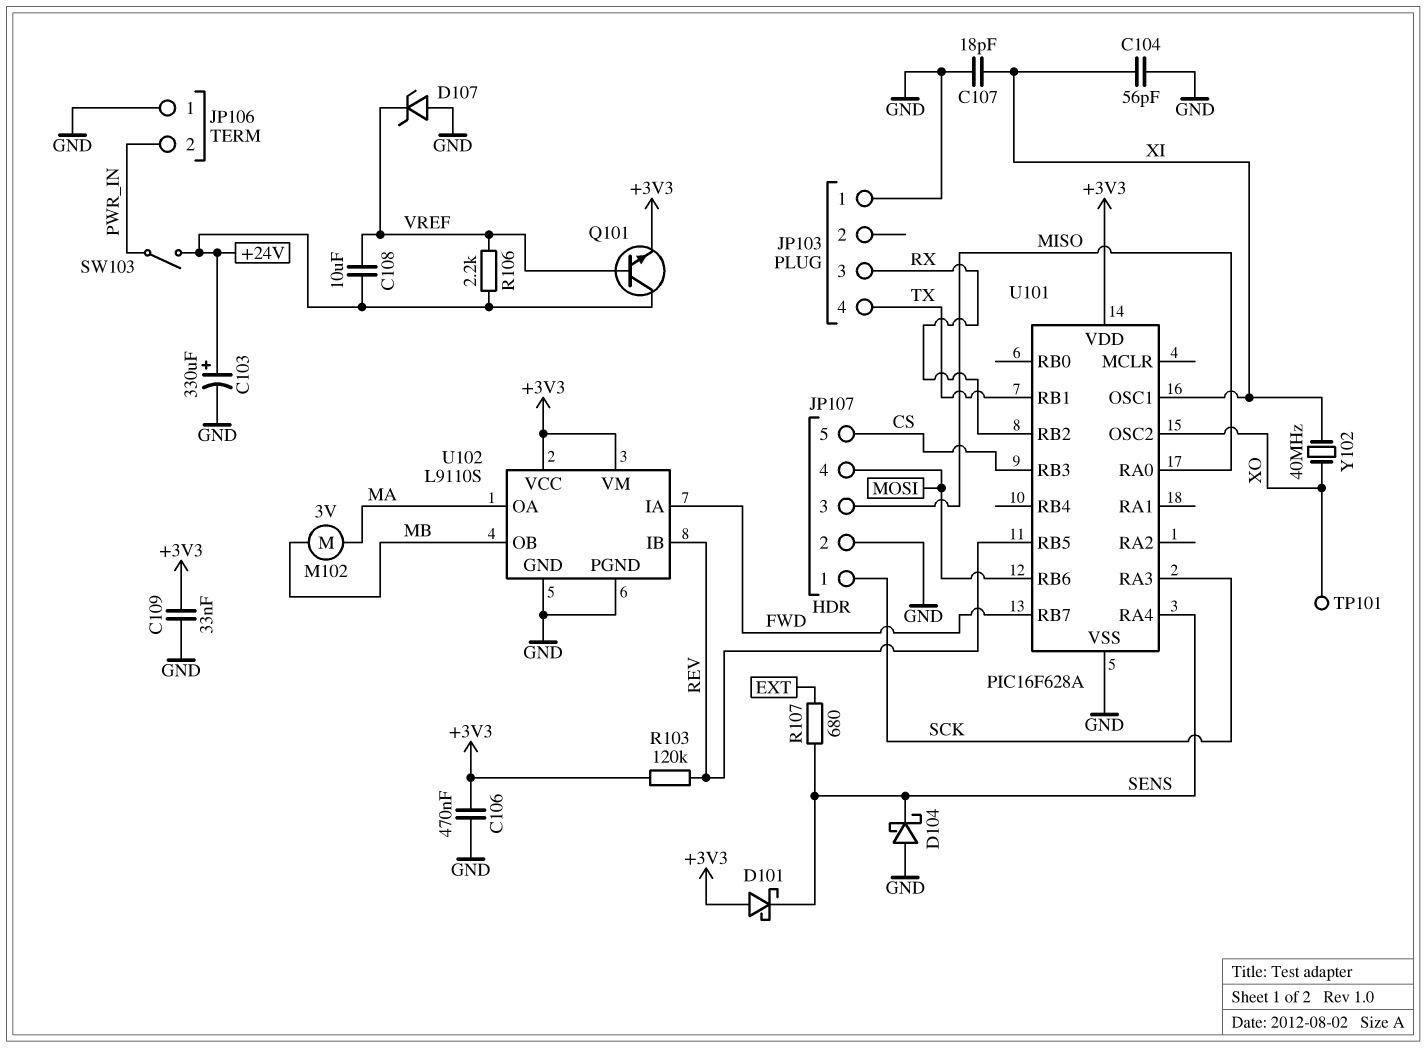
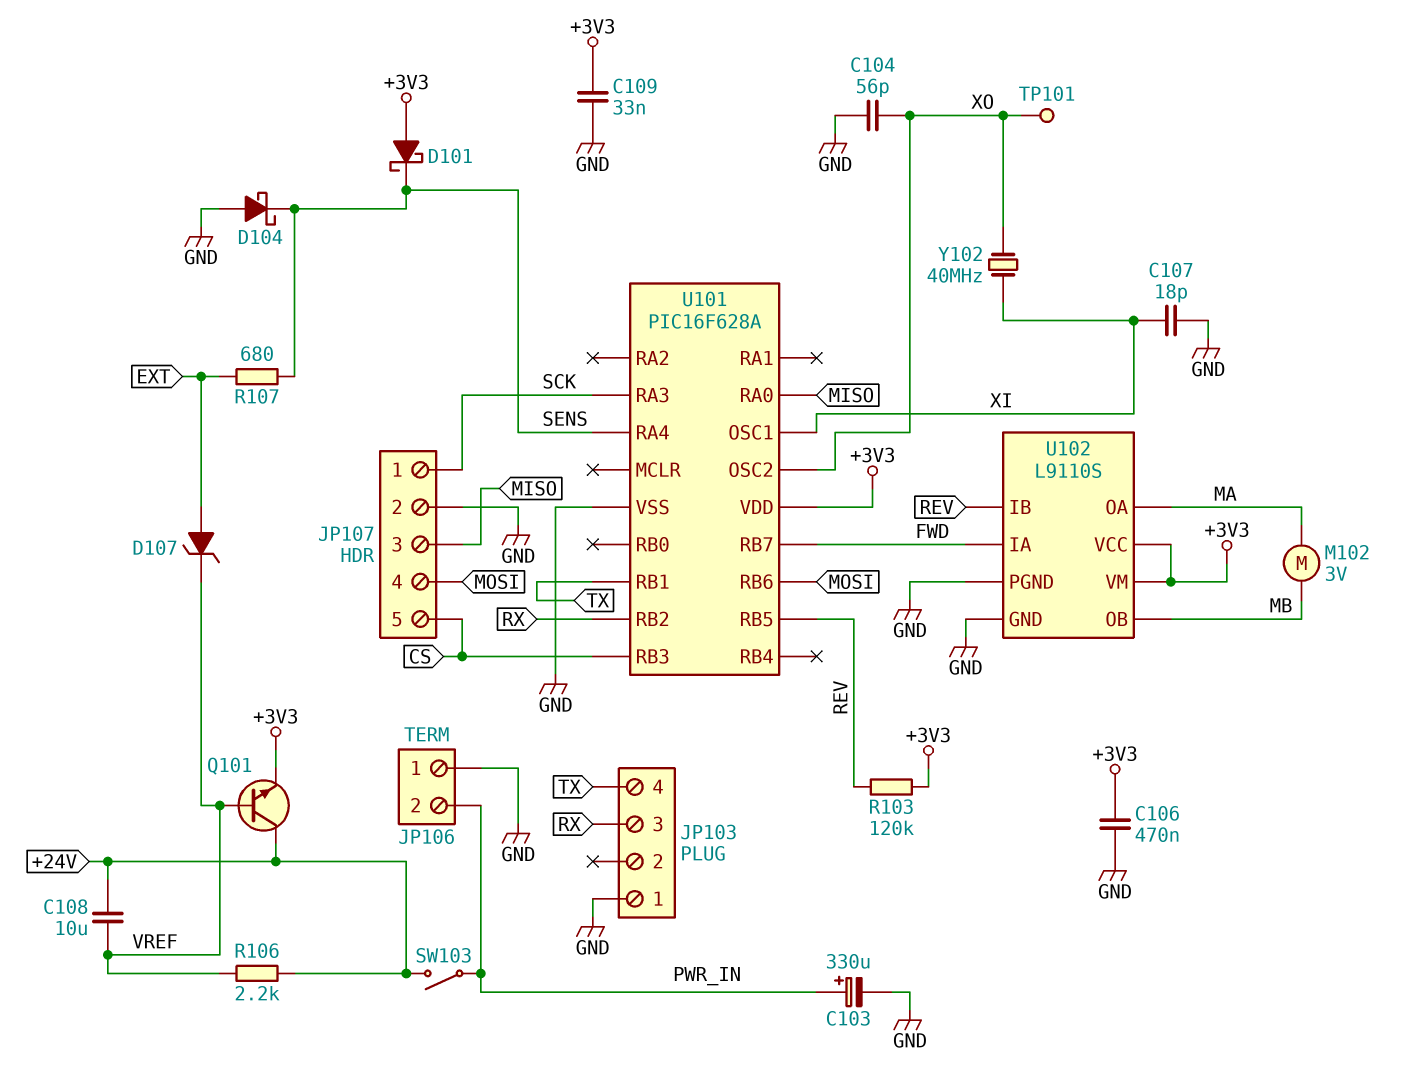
C103: 330uF (plus +24V, minus GND) -> 330uF (plus PWR_IN, minus GND)
C104: 56pF (GND, XI) -> 56pF (GND, XO)
D107: zener (A GND, K VREF) -> zener (A EXT, K VREF)

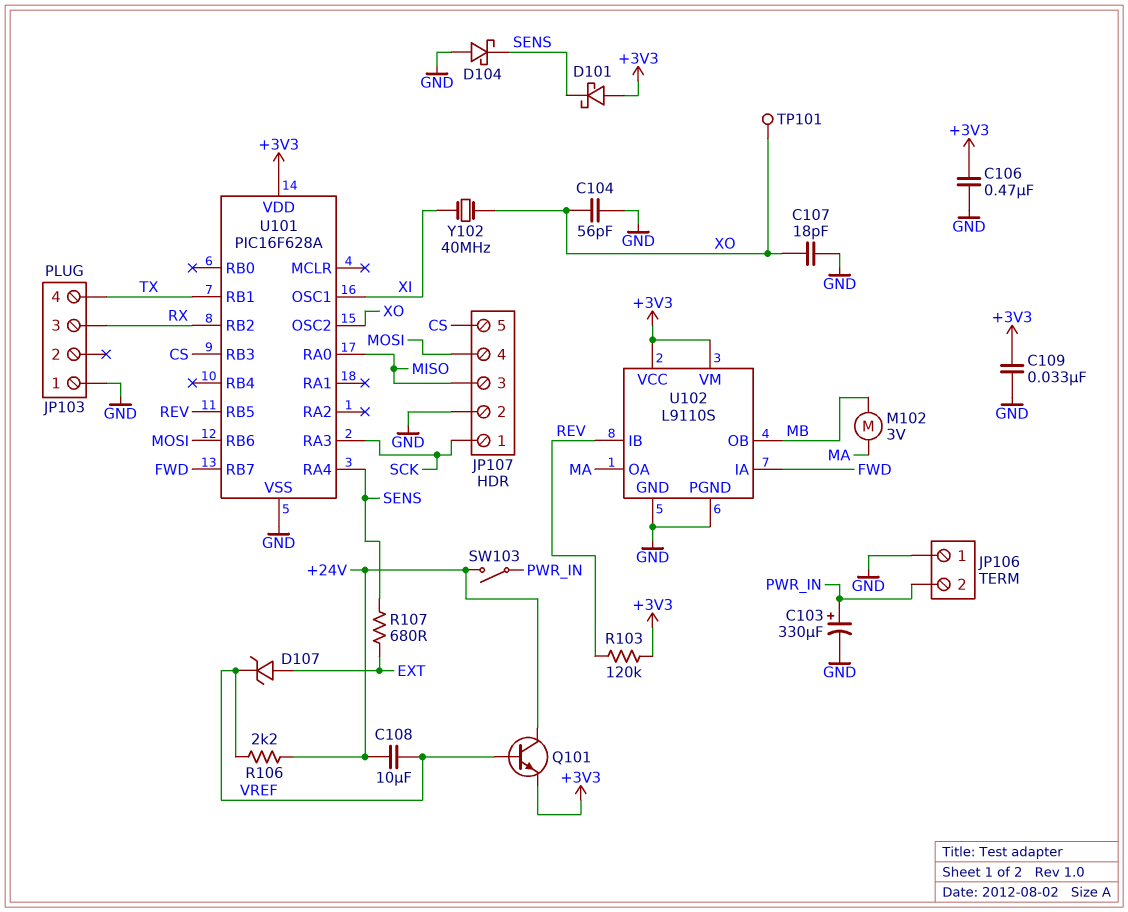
C107: 18pF (GND, XI) -> 18pF (GND, XO)

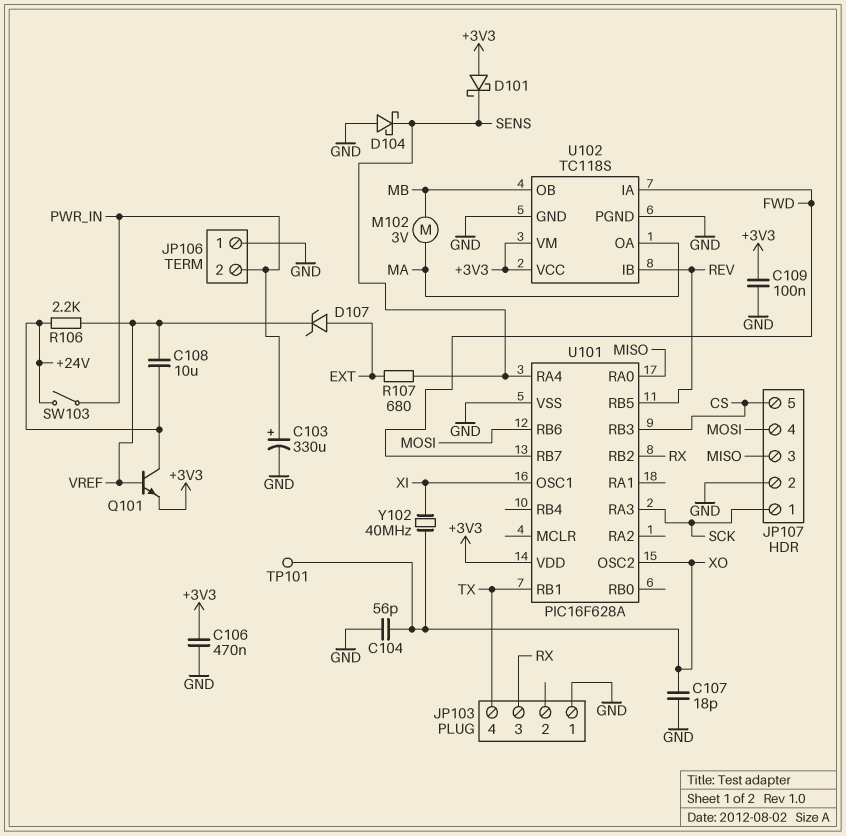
C109: 33nF (+3V3, GND) -> 100nF (+3V3, GND)
R103: 120k (+3V3, REV) -> none
U102: L9110S -> TC118S

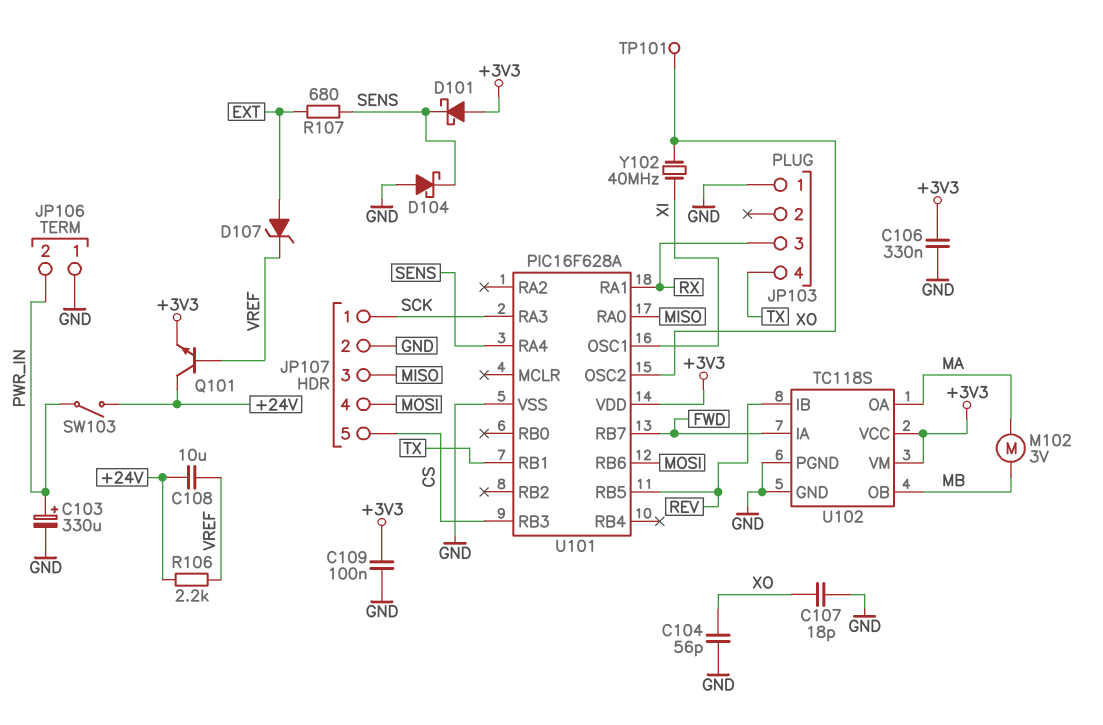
C106: 470nF (+3V3, GND) -> 330nF (+3V3, GND)
U101 pin RA1: none -> RX
U101 pin RB2: RX -> none

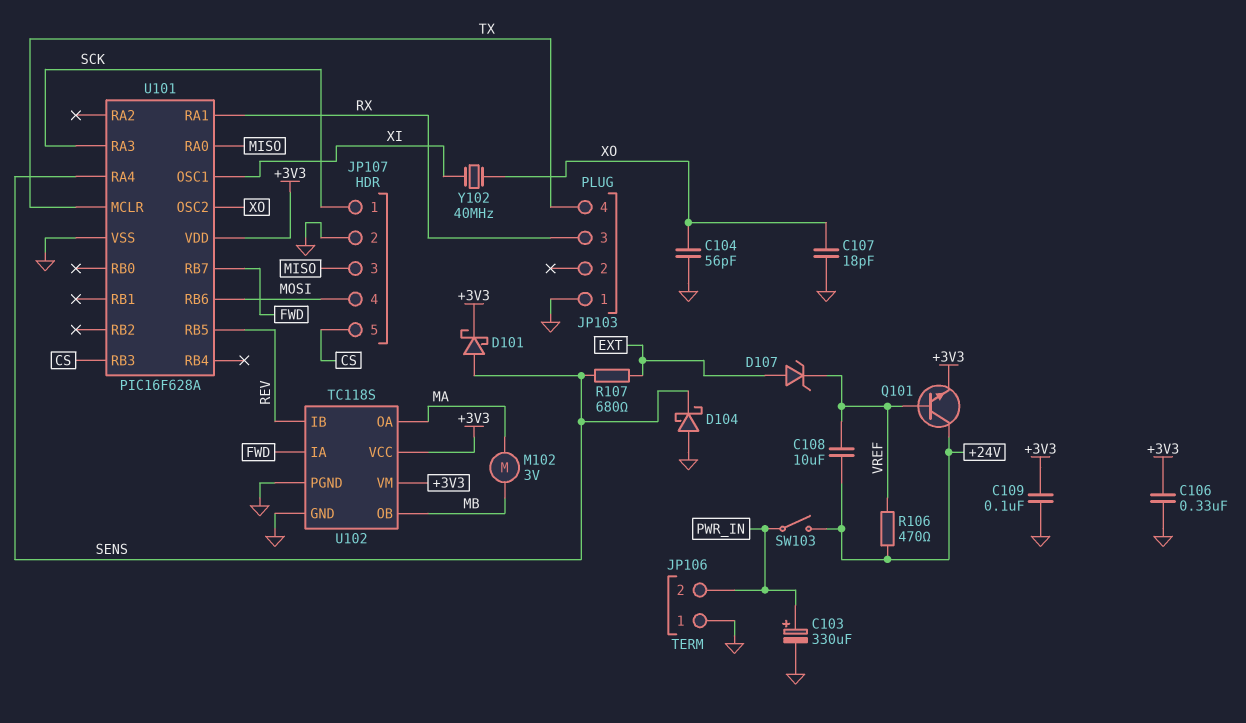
D101: schottky (A +3V3, K SENS) -> schottky (A SENS, K +3V3)
R106: 2.2k (+24V, VREF) -> 470 (+24V, VREF)
TP101: test point (XO) -> none
U101 pin MCLR: none -> TX
U101 pin RB1: TX -> none

